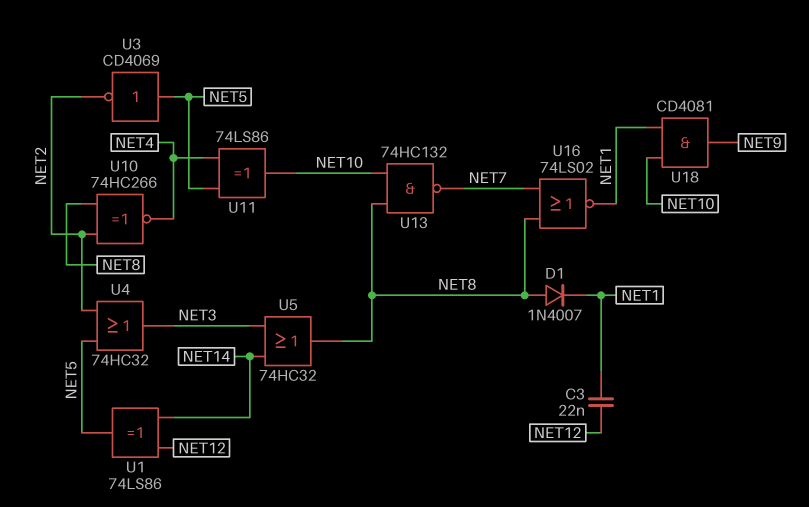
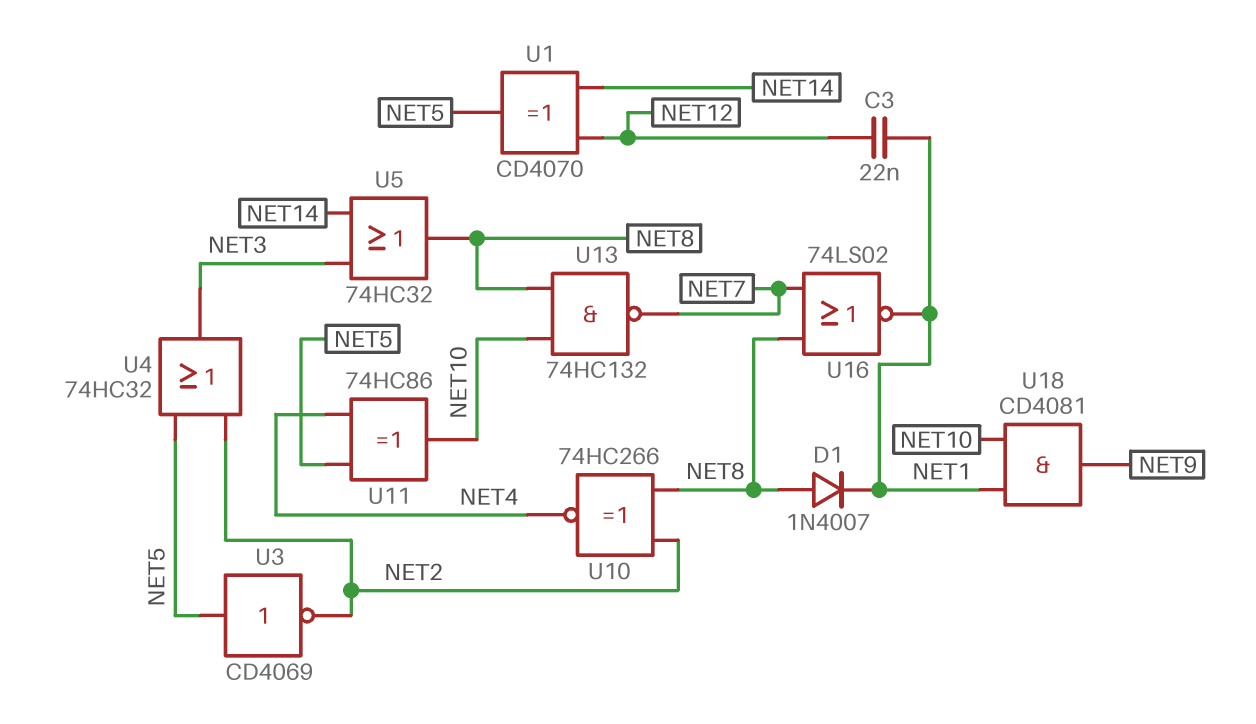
U1: XOR 74LS86 (in NET12, in NET14, out NET5) -> XOR CD4070 (in NET12, in NET14, out NET5)
U11: XOR 74LS86 (in NET4, in NET5, out NET10) -> XOR 74HC86 (in NET4, in NET5, out NET10)

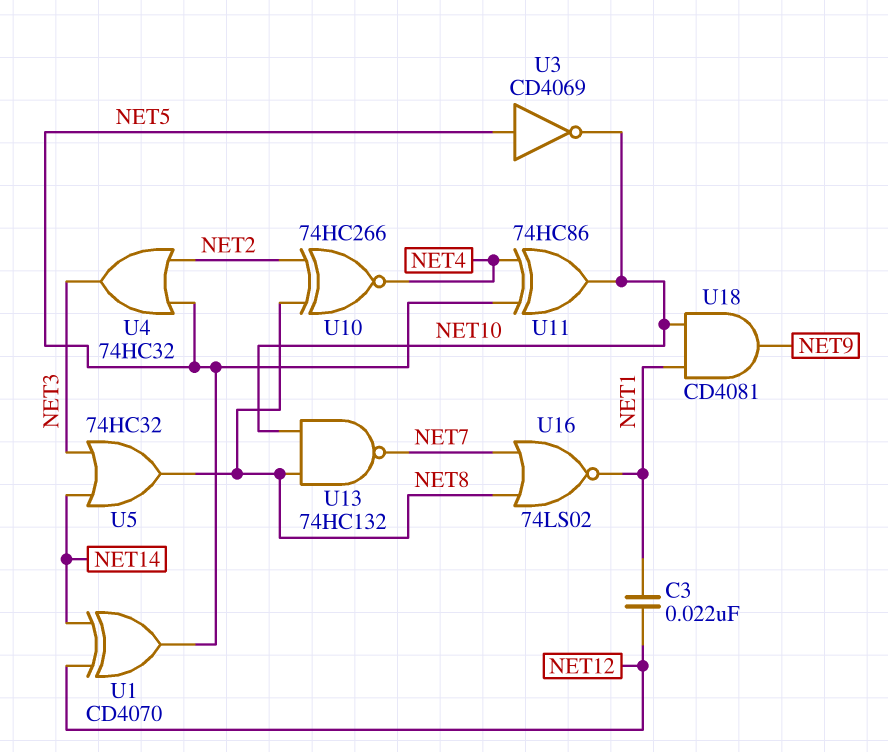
D1: diode 1N4007 (A NET8, K NET1) -> none
U3: NOT CD4069 (in NET5, out NET2) -> NOT CD4069 (in NET5, out NET10)

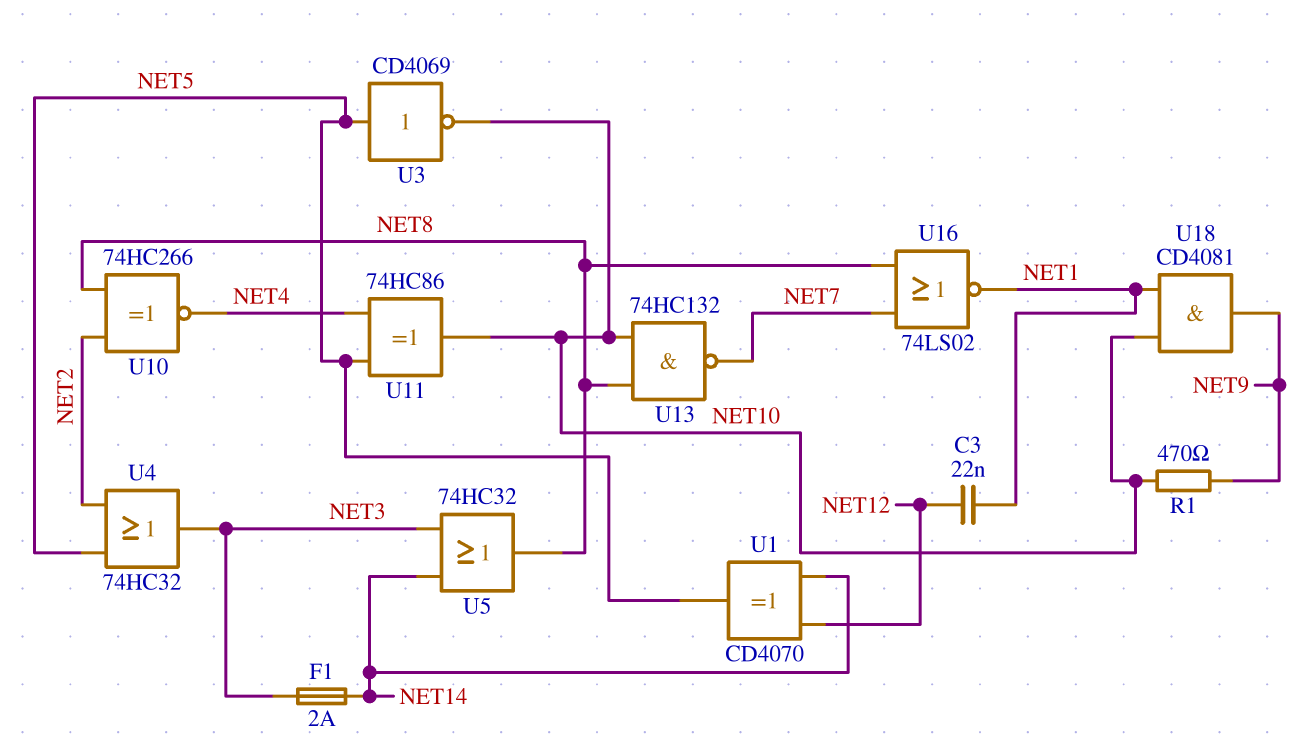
F1: none -> 2A (NET3, NET14)
R1: none -> 470 (NET9, NET10)

